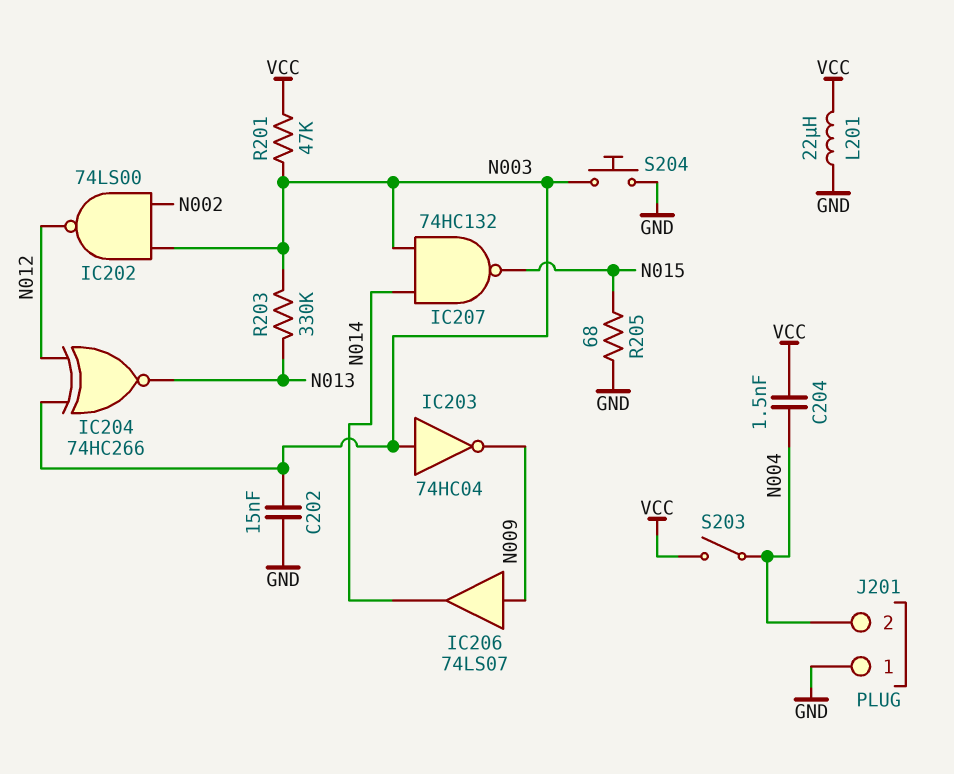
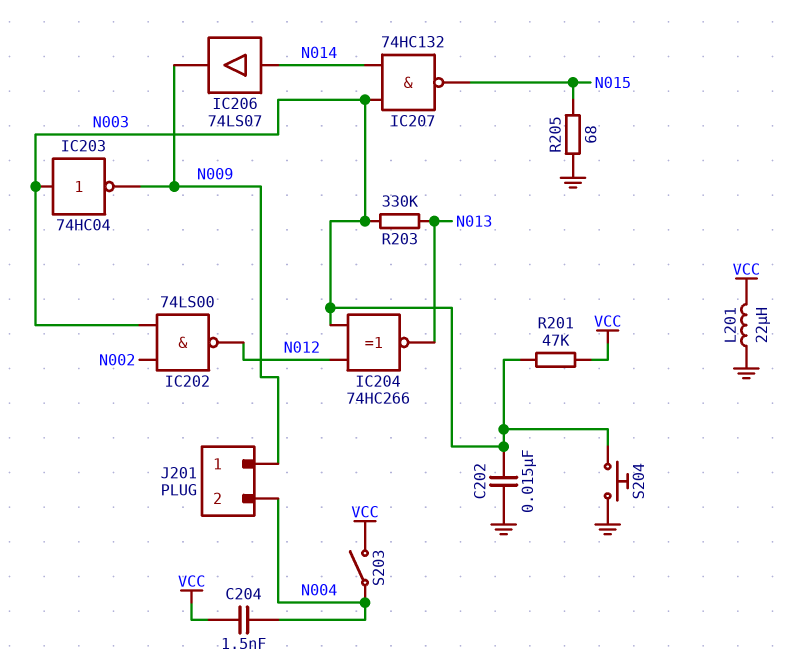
IC206: buffer 74LS07 (in N009, out N014) -> buffer 74LS07 (in N014, out N009)
J201 pin 1: GND -> N009

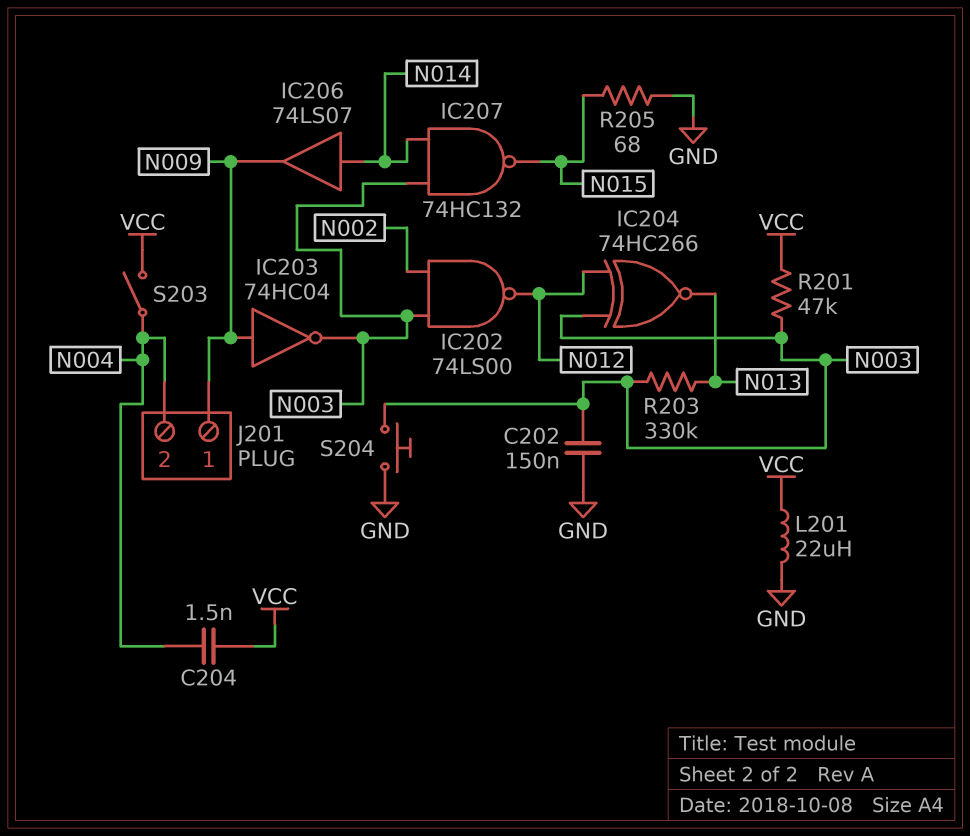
C202: 15nF (GND, N003) -> 150nF (GND, N003)
IC203: NOT 74HC04 (in N003, out N009) -> NOT 74HC04 (in N009, out N003)

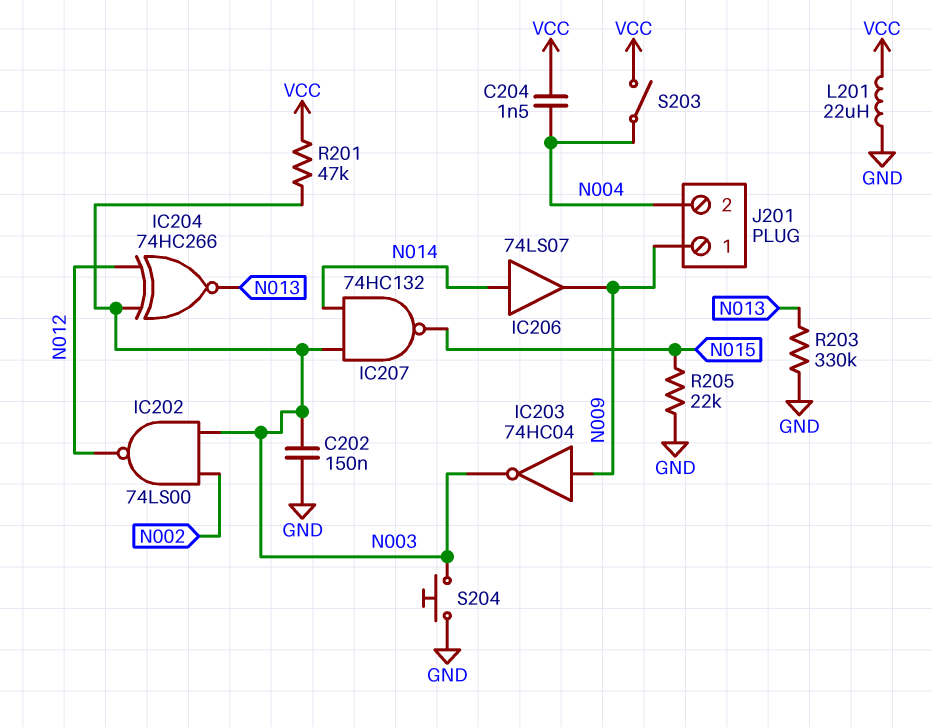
R203: 330k (N003, N013) -> 330k (GND, N013)
R205: 68 (GND, N015) -> 22k (GND, N015)

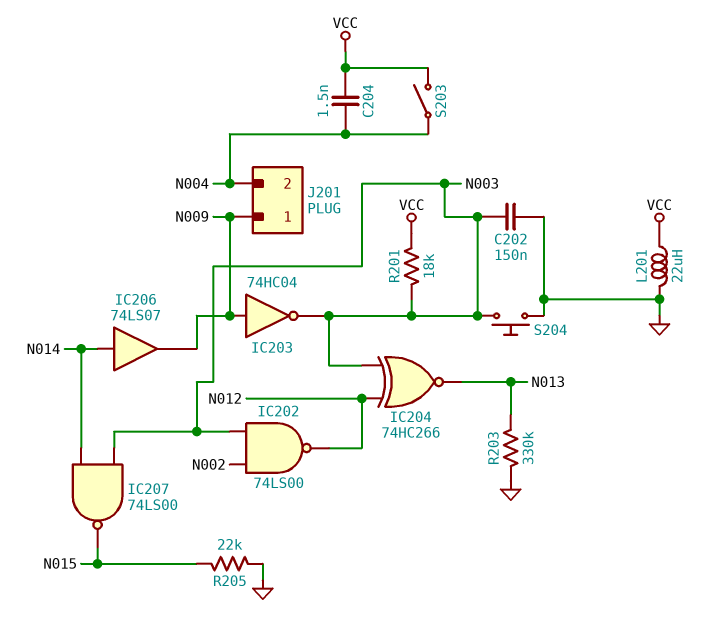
IC207: NAND 74HC132 (in N003, in N014, out N015) -> NAND 74LS00 (in N003, in N014, out N015)
R201: 47k (N003, VCC) -> 18k (N003, VCC)

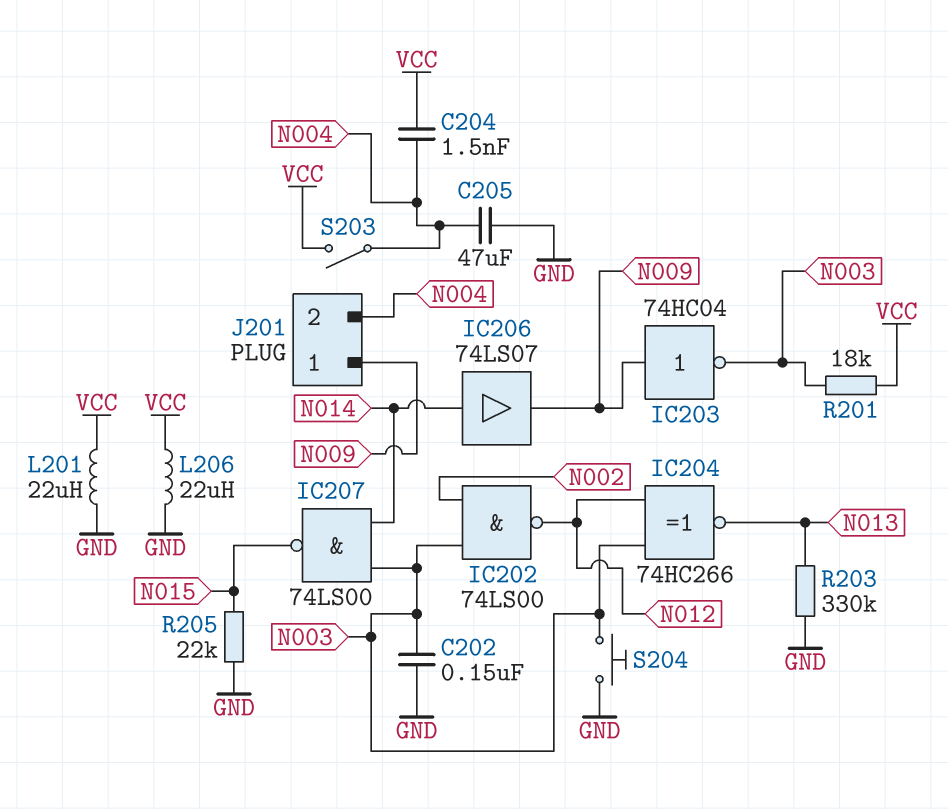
C205: none -> 47uF (GND, N004)
L206: none -> 22uH (GND, VCC)

